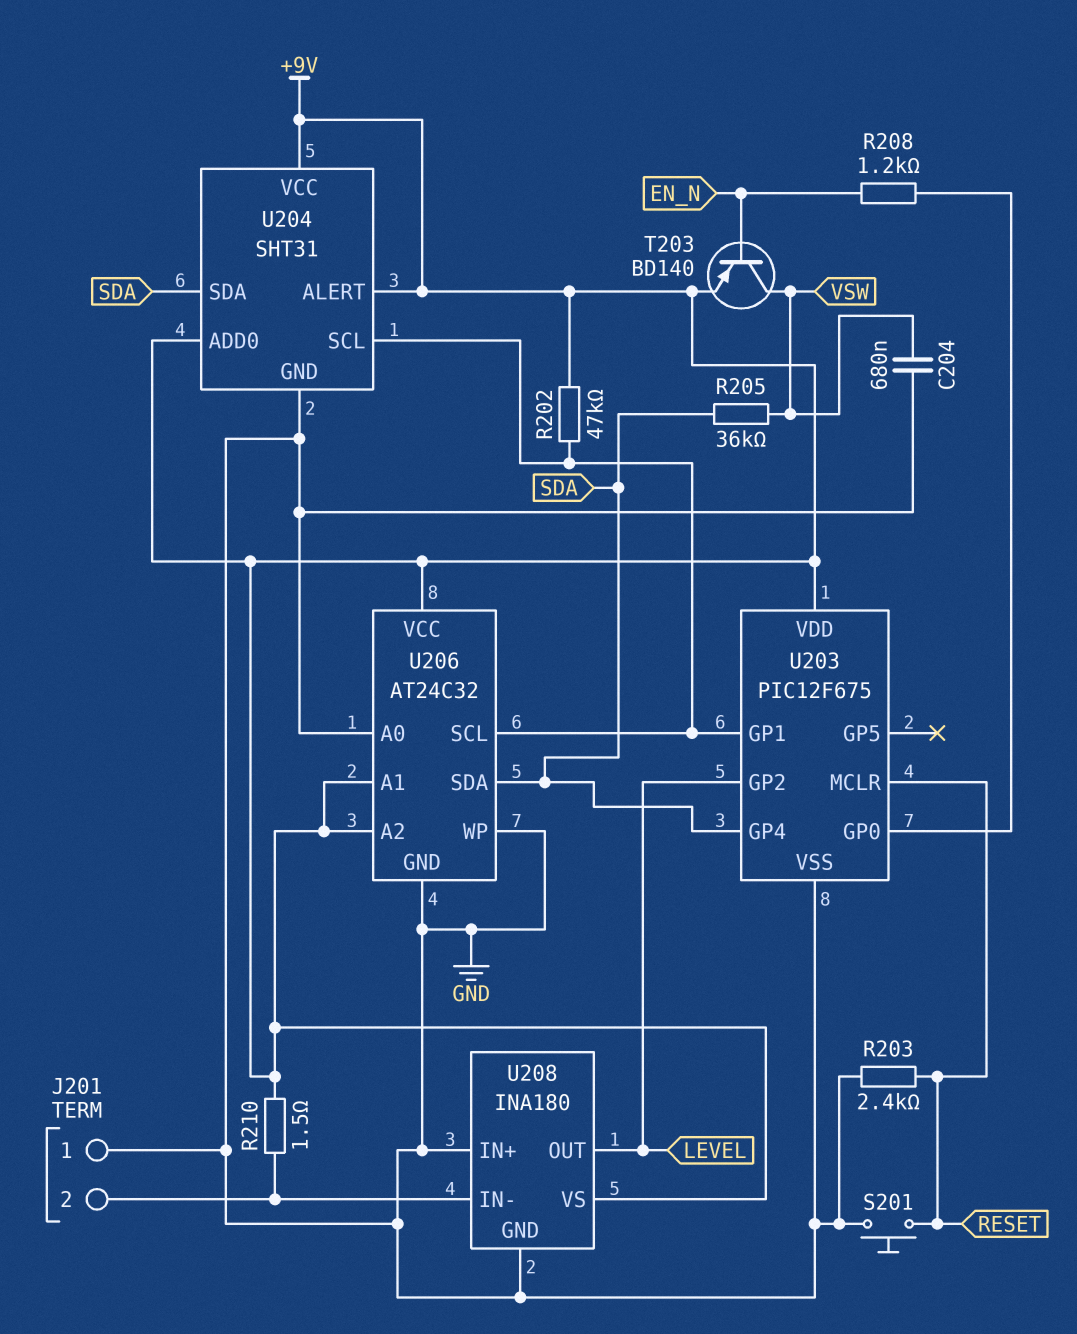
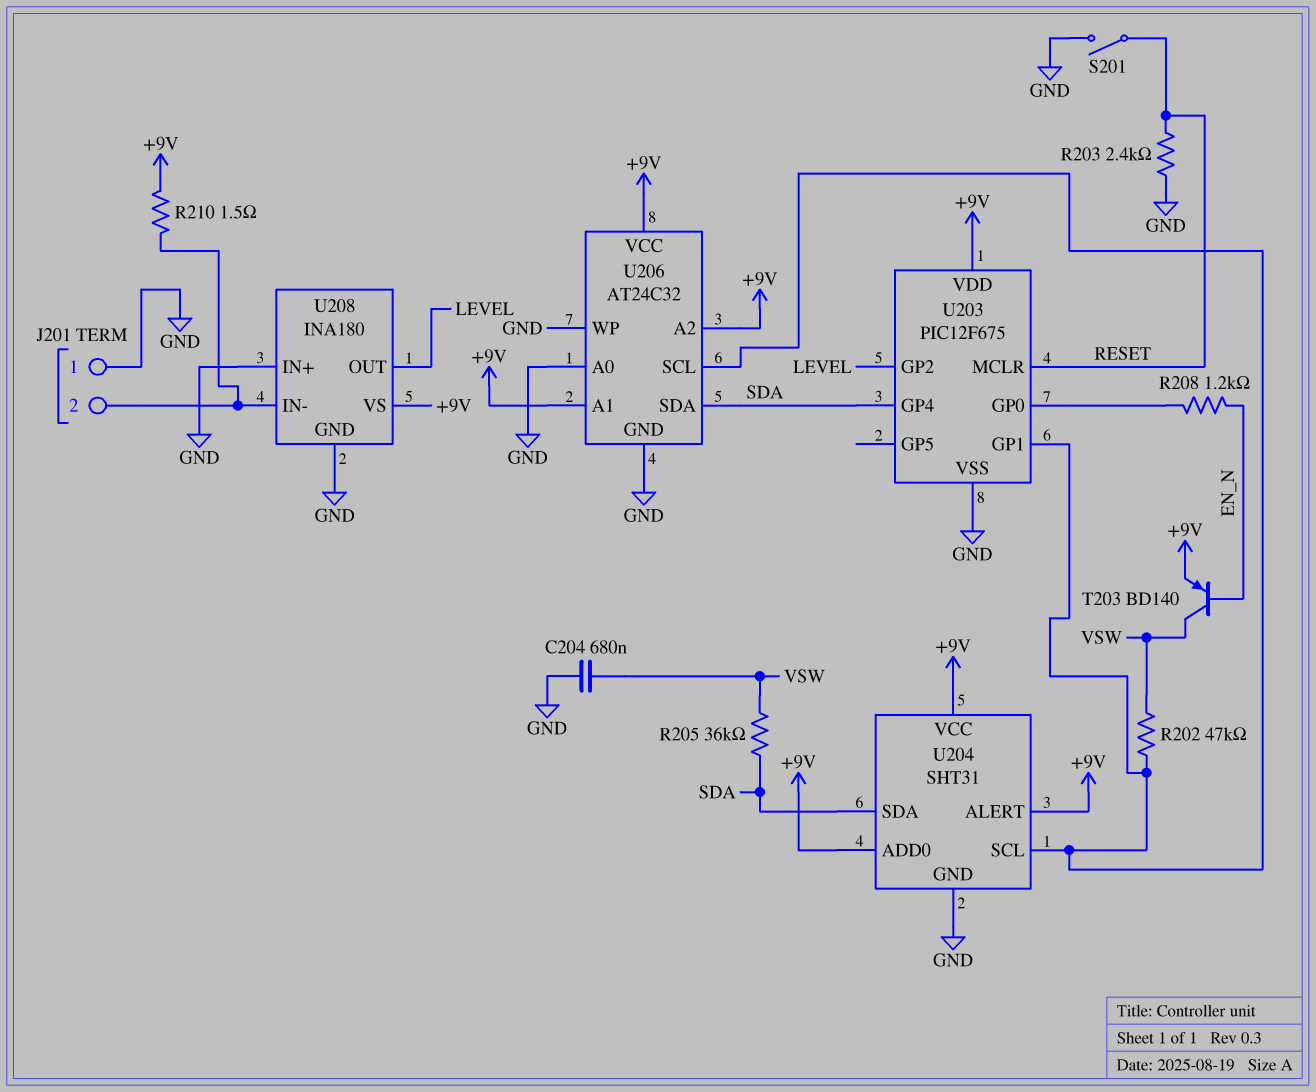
R202: 47k (+9V, U203/GP1) -> 47k (U203/GP1, VSW)
S201: button (GND, RESET) -> switch (GND, RESET)

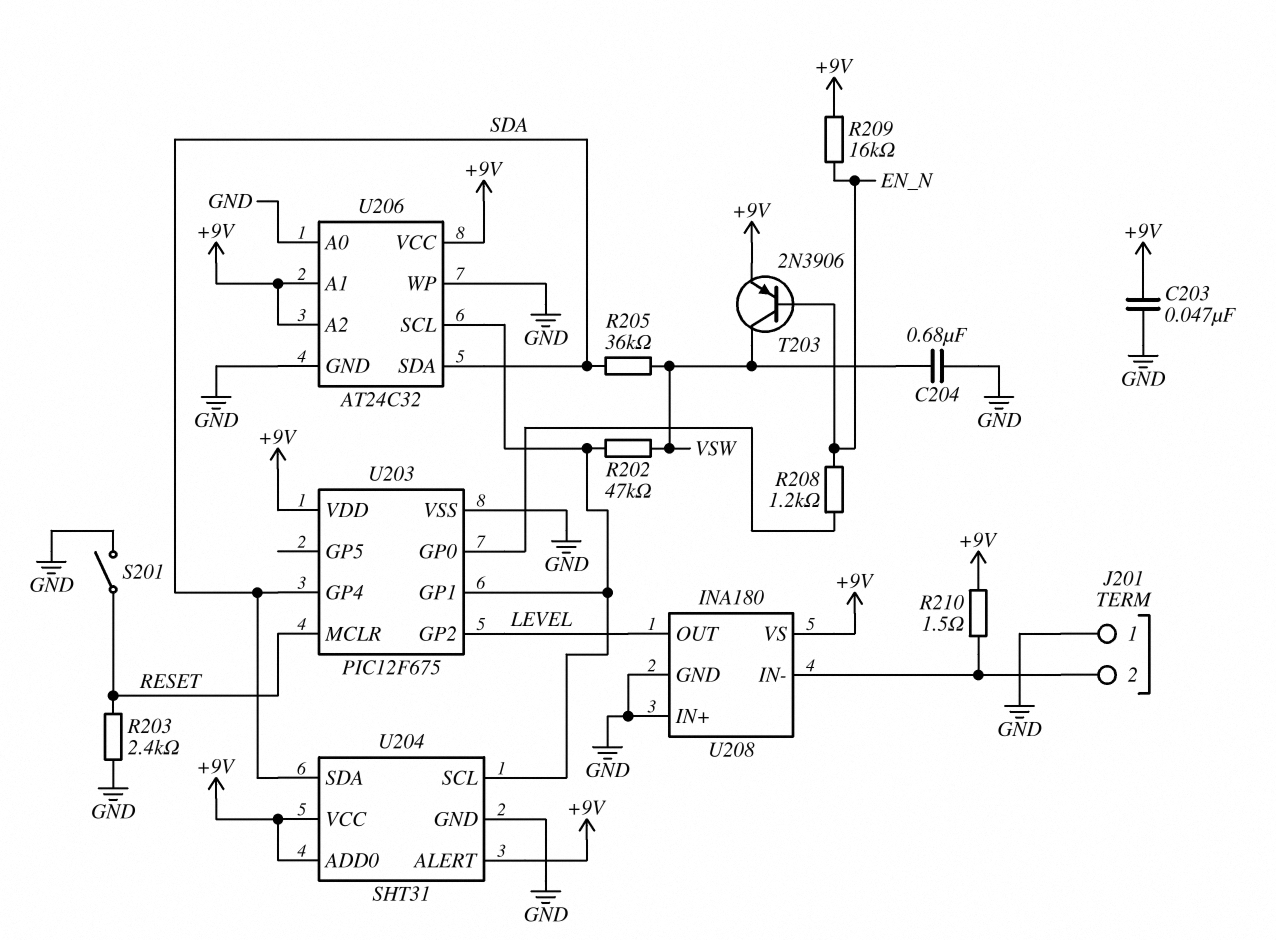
C203: none -> 47nF (+9V, GND)
R209: none -> 16k (+9V, EN_N)
T203: PNP BD140 (B EN_N, C VSW, E +9V) -> PNP 2N3906 (B EN_N, C VSW, E +9V)

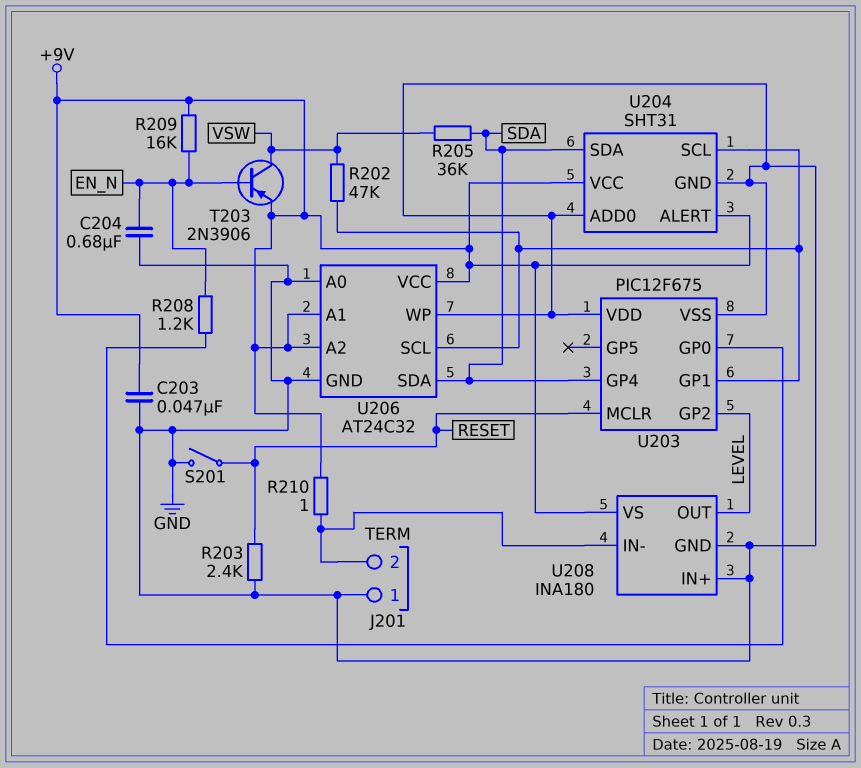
C204: 680nF (GND, VSW) -> 680nF (EN_N, GND)
R210: 1.5 (+9V, J201/2) -> 1 (+9V, J201/2)
U203 pin VDD: +9V -> GND
U204 pin ADD0: +9V -> GND

